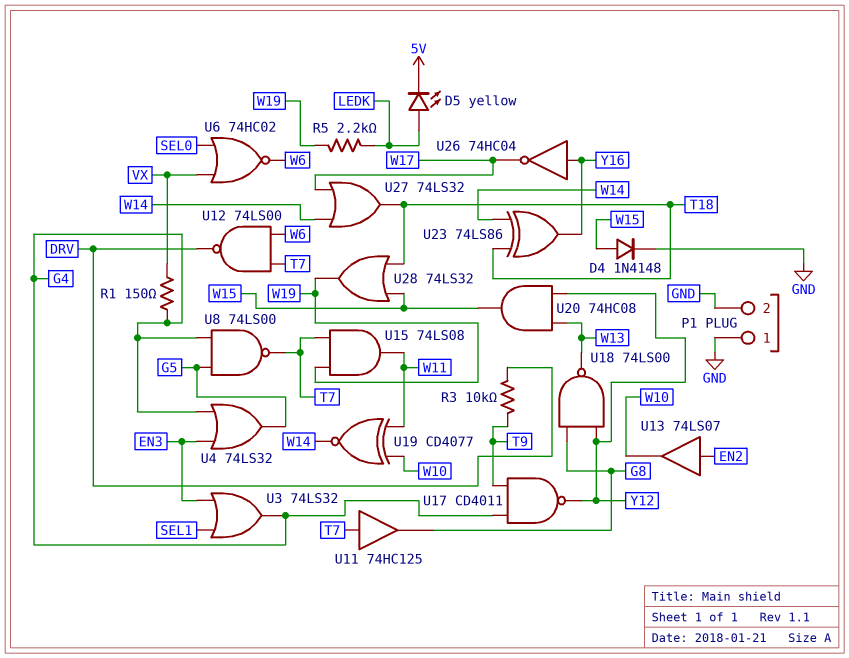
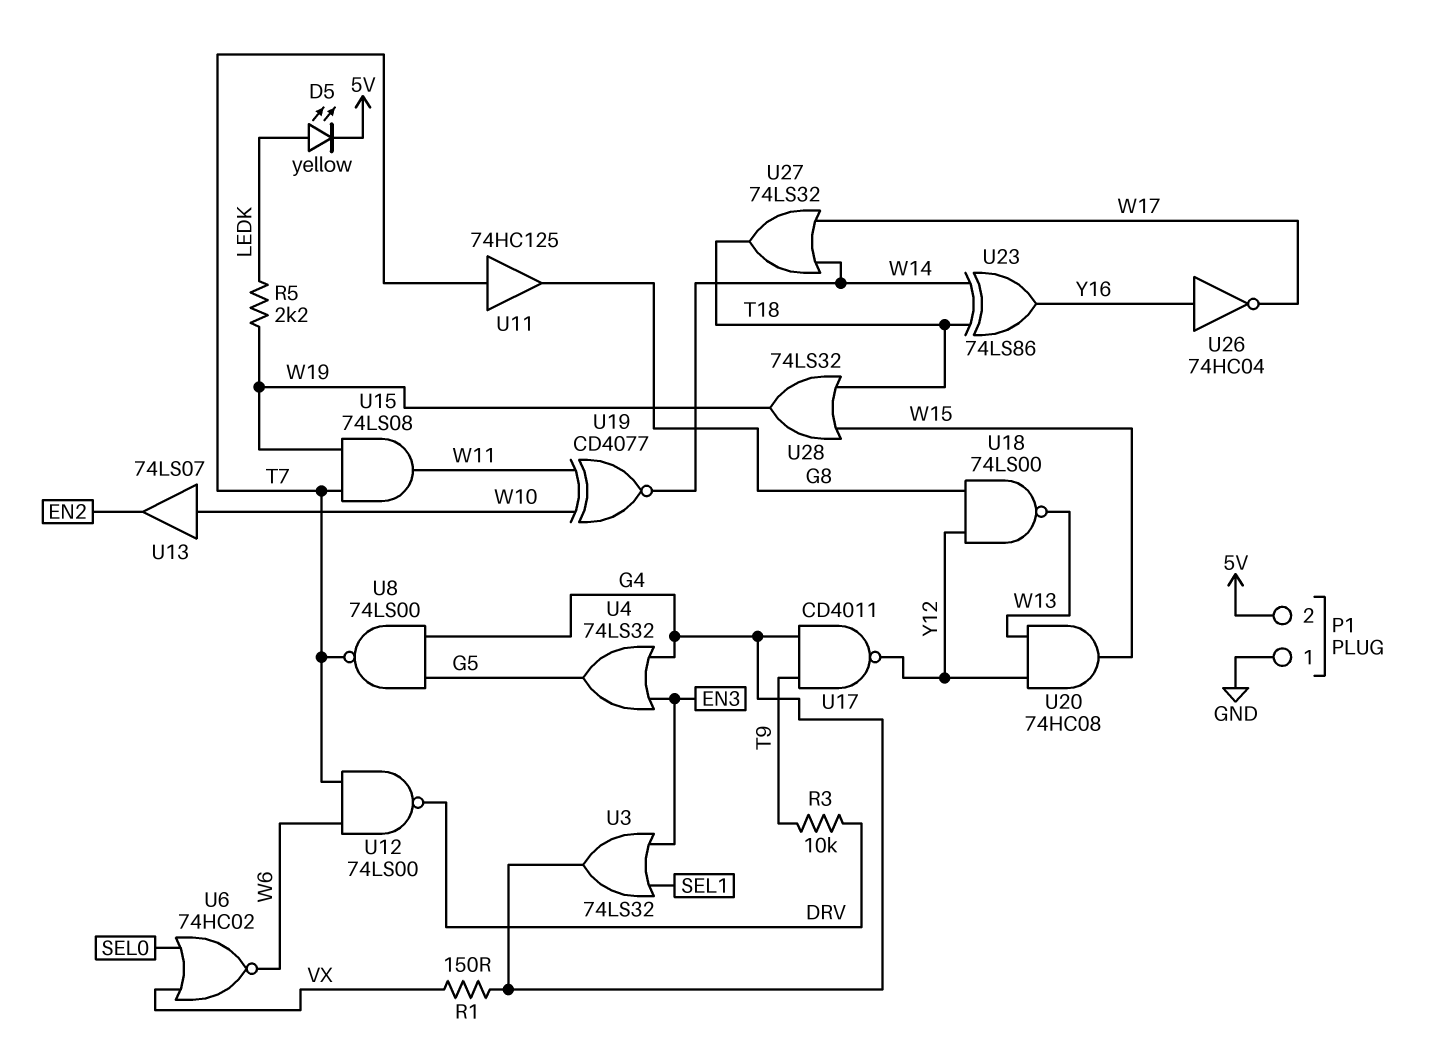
D4: diode 1N4148 (A W15, K GND) -> none
P1 pin 2: GND -> 5V
U13: buffer 74LS07 (in EN2, out W10) -> buffer 74LS07 (in W10, out EN2)

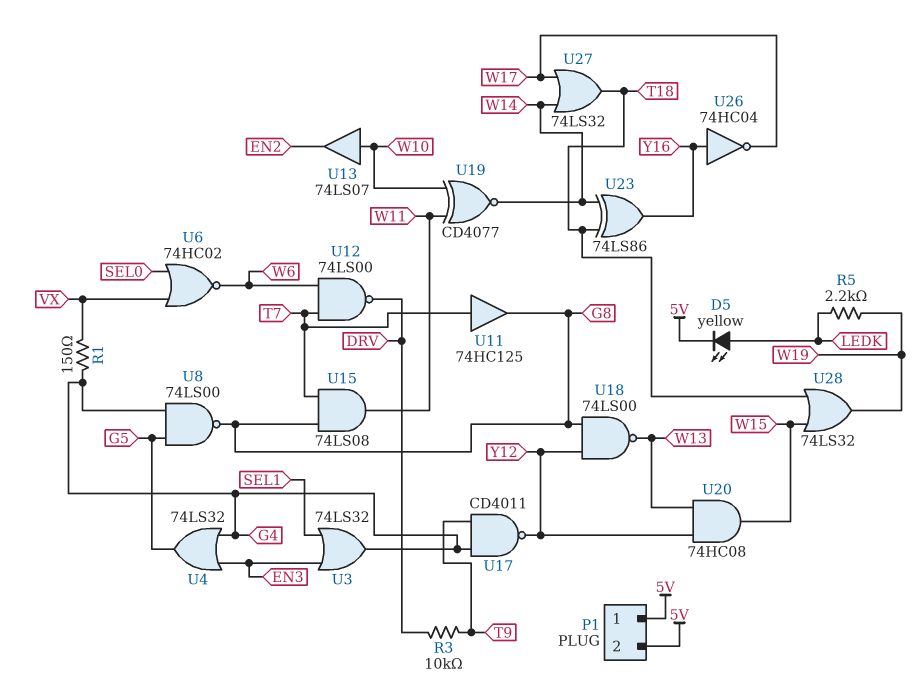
P1 pin 1: GND -> 5V
U8: NAND 74LS00 (in G4, in G5, out T7) -> NAND 74LS00 (in G4, in G5, out G8)
U15: AND 74LS08 (in T7, in W19, out W11) -> AND 74LS08 (in G8, in T7, out W11)

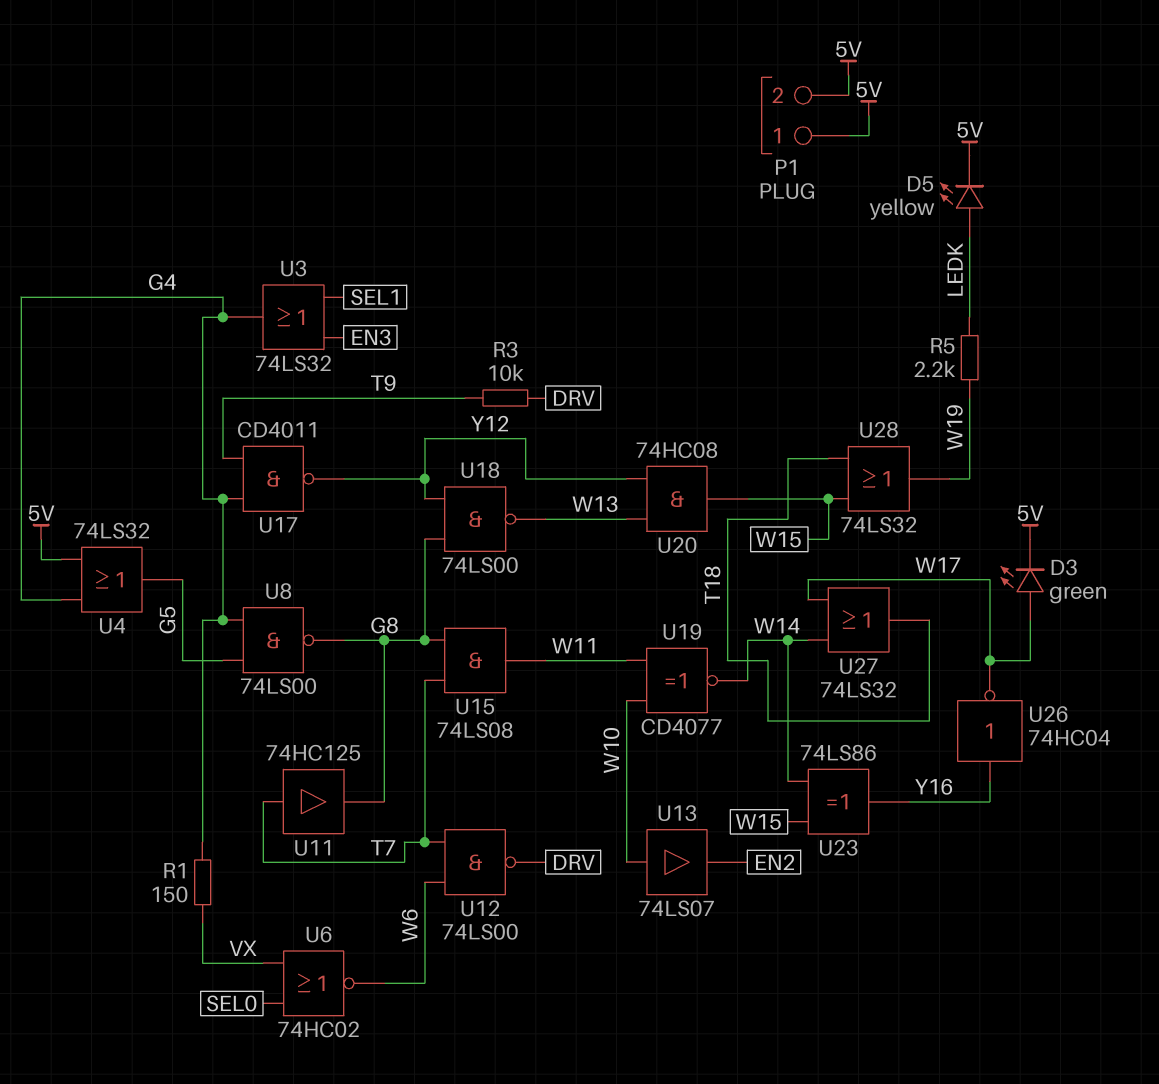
D3: none -> LED green (A W17, K 5V)
U4: OR 74LS32 (in EN3, in G4, out G5) -> OR 74LS32 (in 5V, in G4, out G5)
U23: XOR 74LS86 (in T18, in W14, out Y16) -> XOR 74LS86 (in W14, in W15, out Y16)

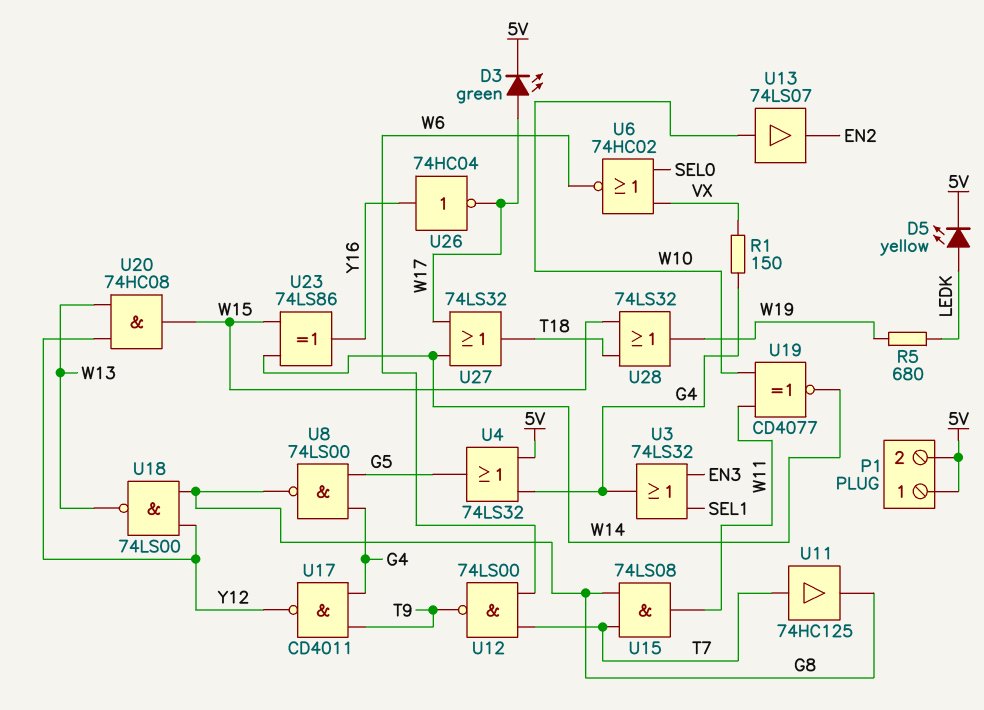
R3: 10k (DRV, T9) -> none
R5: 2.2k (LEDK, W19) -> 680 (LEDK, W19)
U12: NAND 74LS00 (in T7, in W6, out DRV) -> NAND 74LS00 (in T7, in W6, out T9)

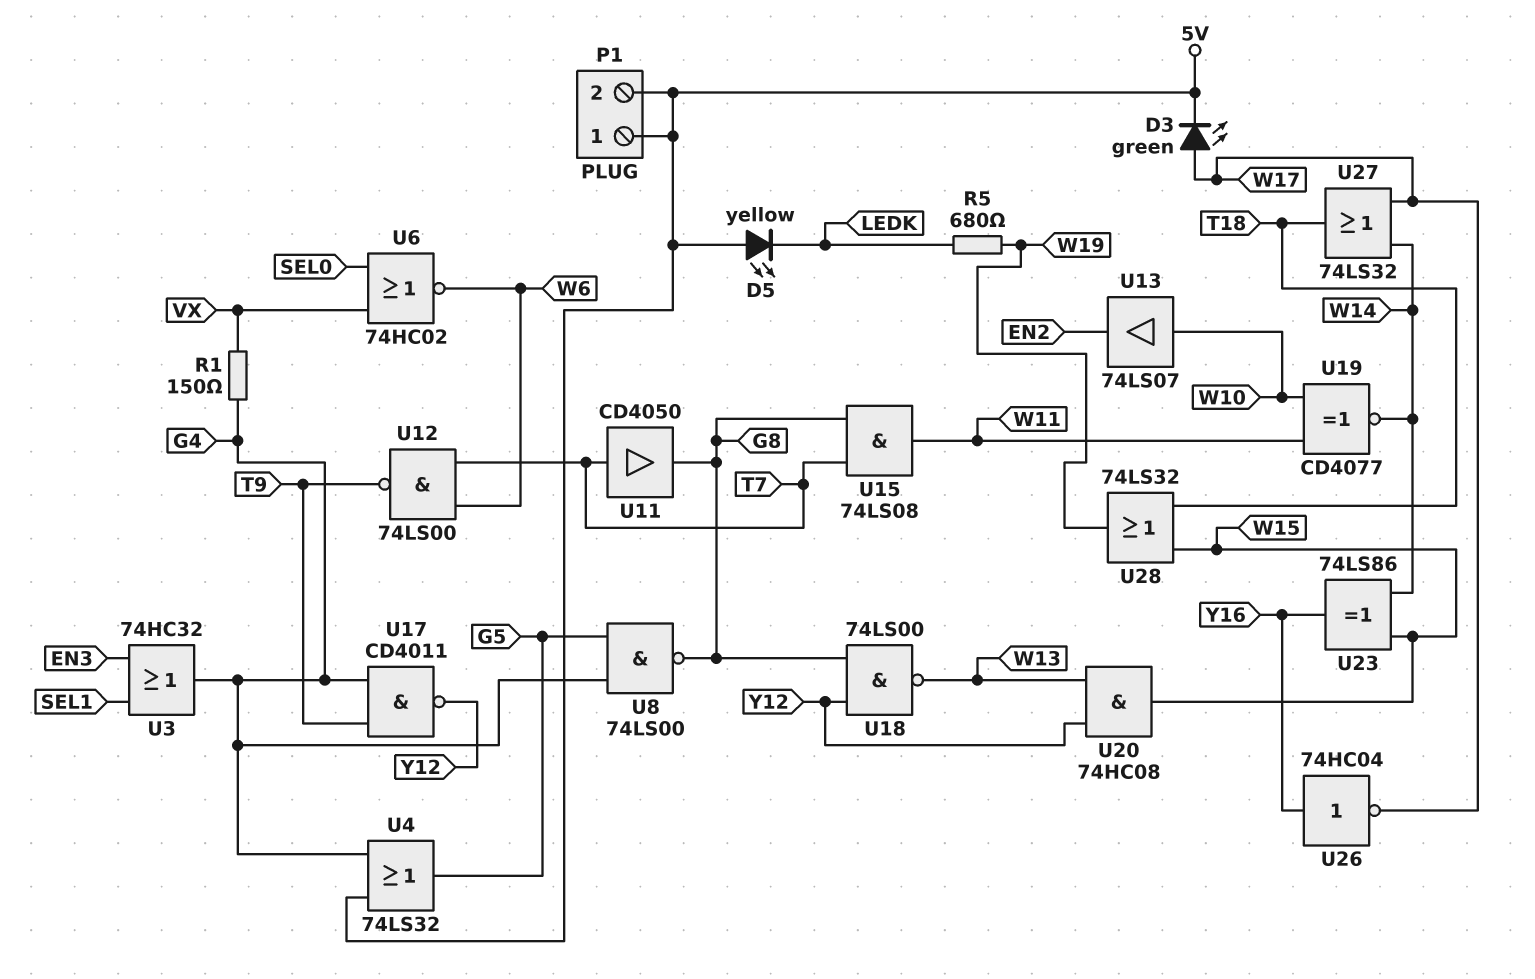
D5: LED yellow (A LEDK, K 5V) -> LED yellow (A 5V, K LEDK)
U3: OR 74LS32 (in EN3, in SEL1, out G4) -> OR 74HC32 (in EN3, in SEL1, out G4)
U11: buffer 74HC125 (in T7, out G8) -> buffer CD4050 (in T7, out G8)

